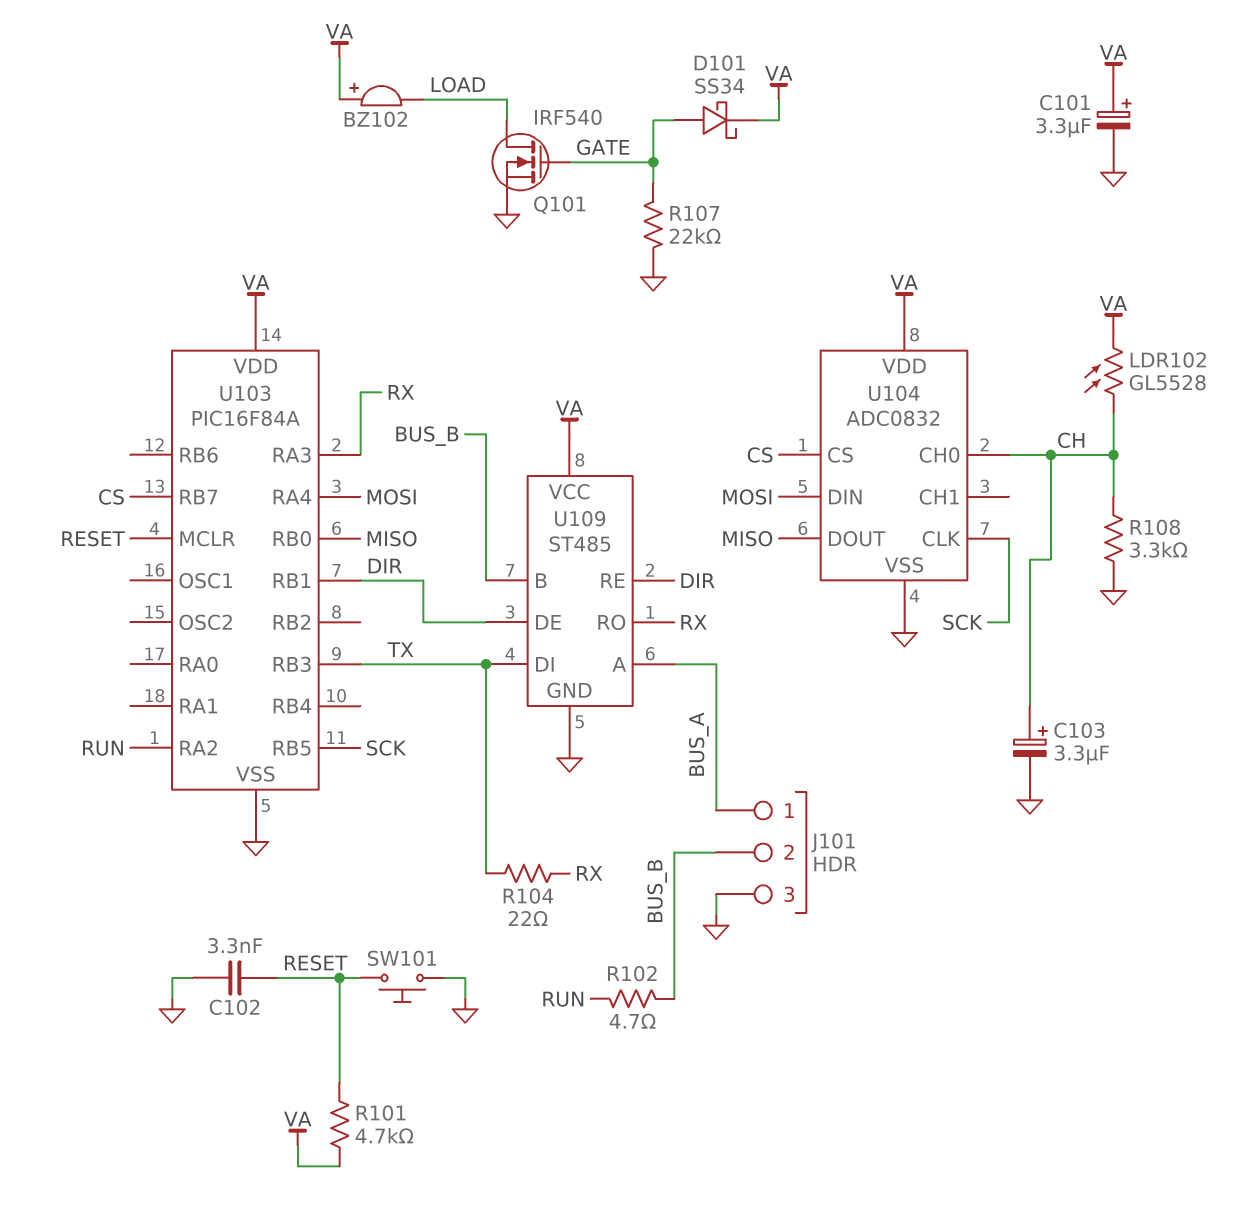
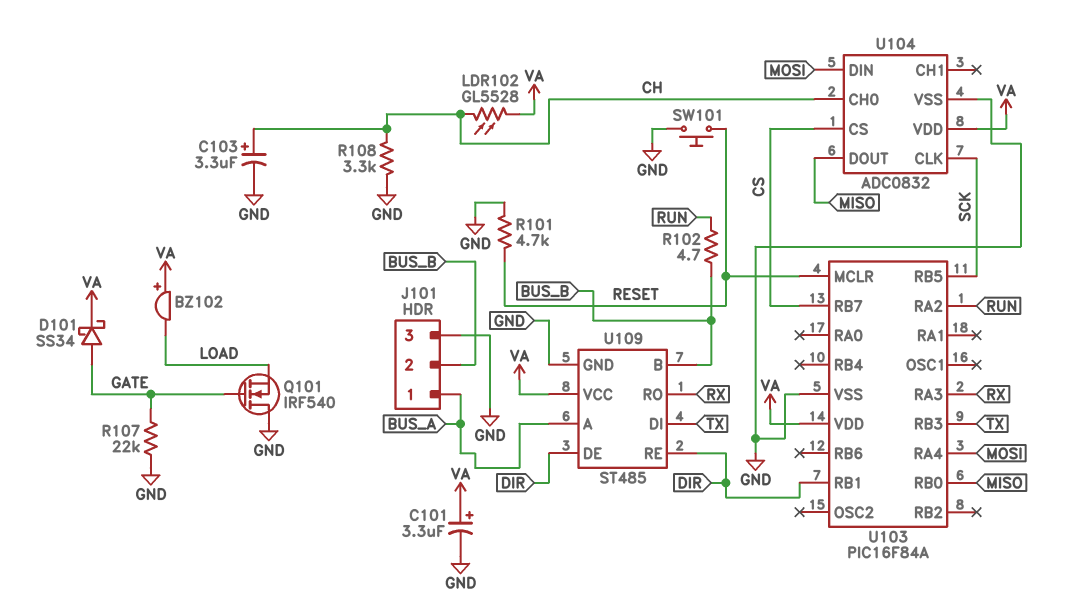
C102: 3.3nF (GND, RESET) -> none
Q101: NMOS IRF540 (G GATE, D LOAD, S GND) -> NMOS IRF540 (G GATE, D GND, S LOAD)
R101: 4.7k (RESET, VA) -> 4.7k (GND, RESET)
R104: 22 (RX, TX) -> none

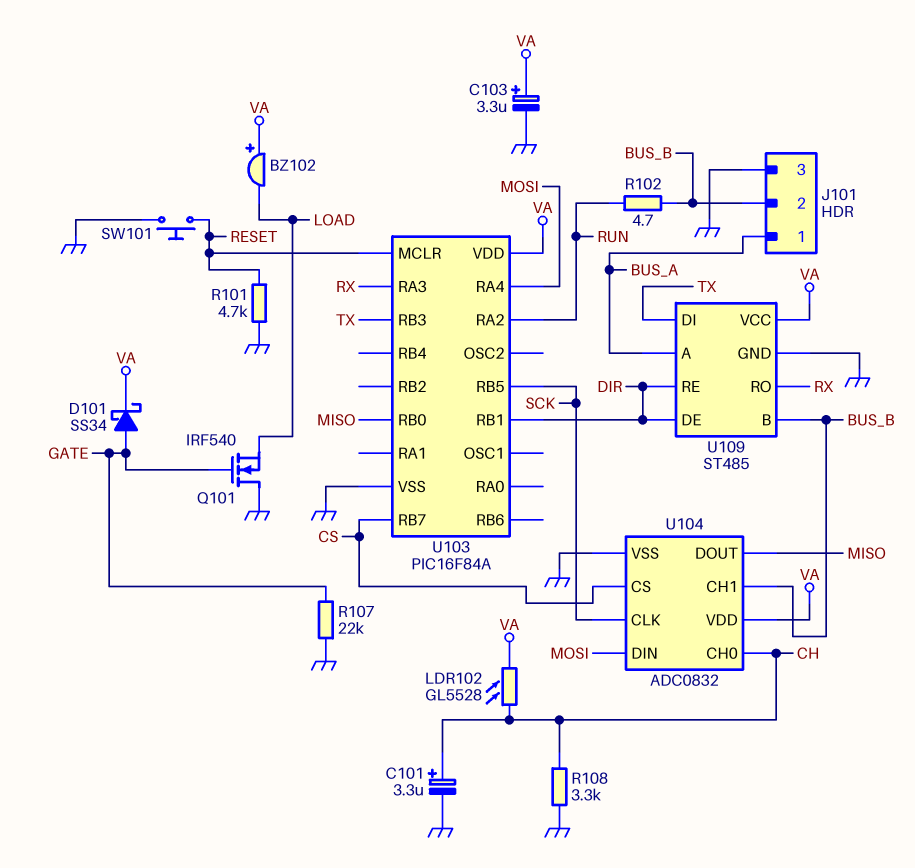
C101: 3.3uF (plus VA, minus GND) -> 3.3uF (plus CH, minus GND)
C103: 3.3uF (plus CH, minus GND) -> 3.3uF (plus VA, minus GND)
U104 pin CH1: none -> BUS_B

